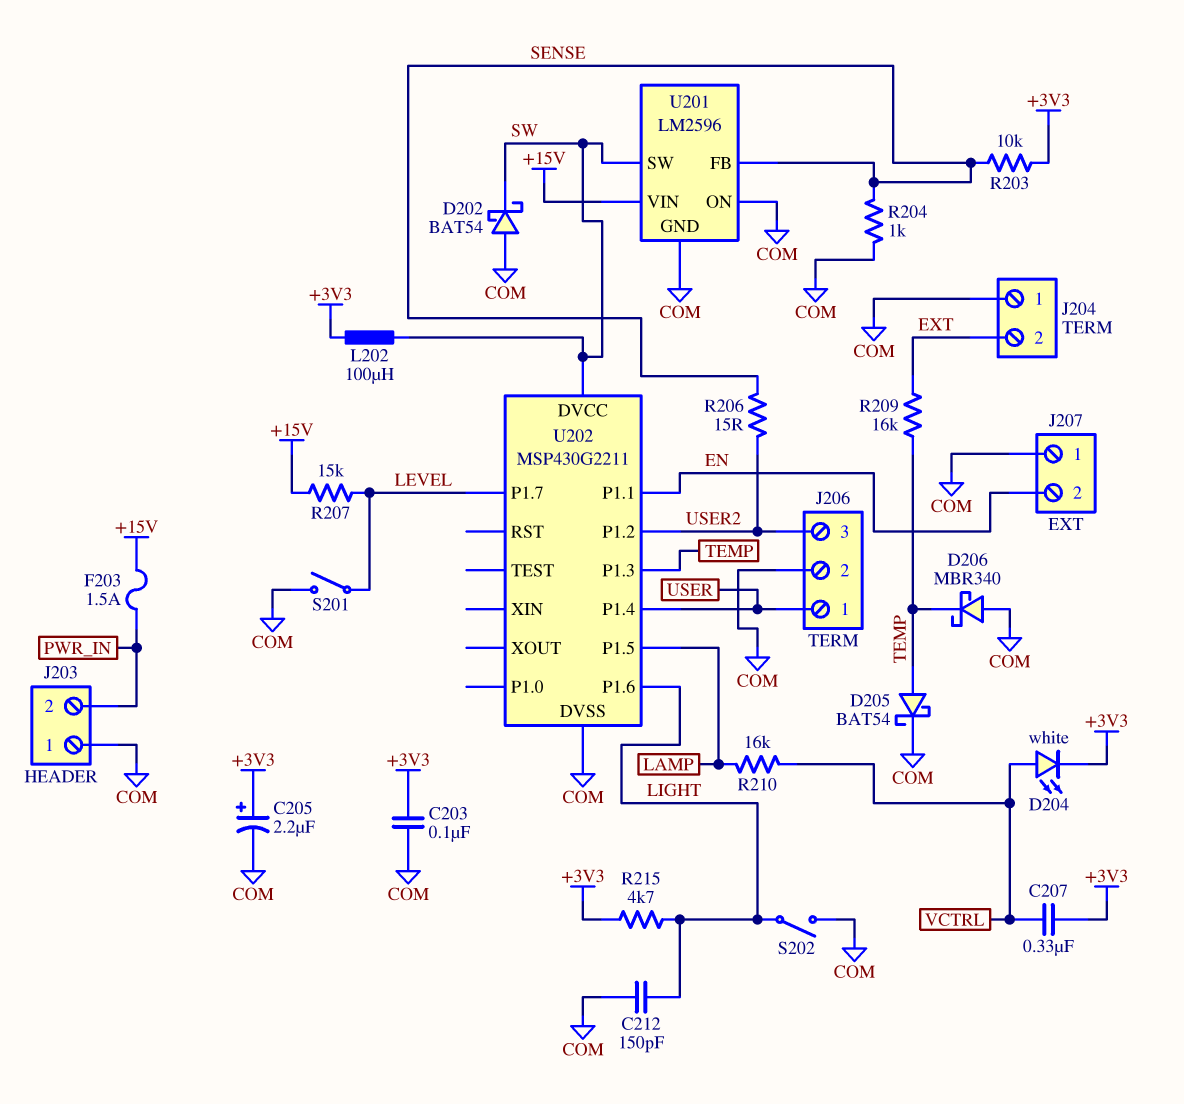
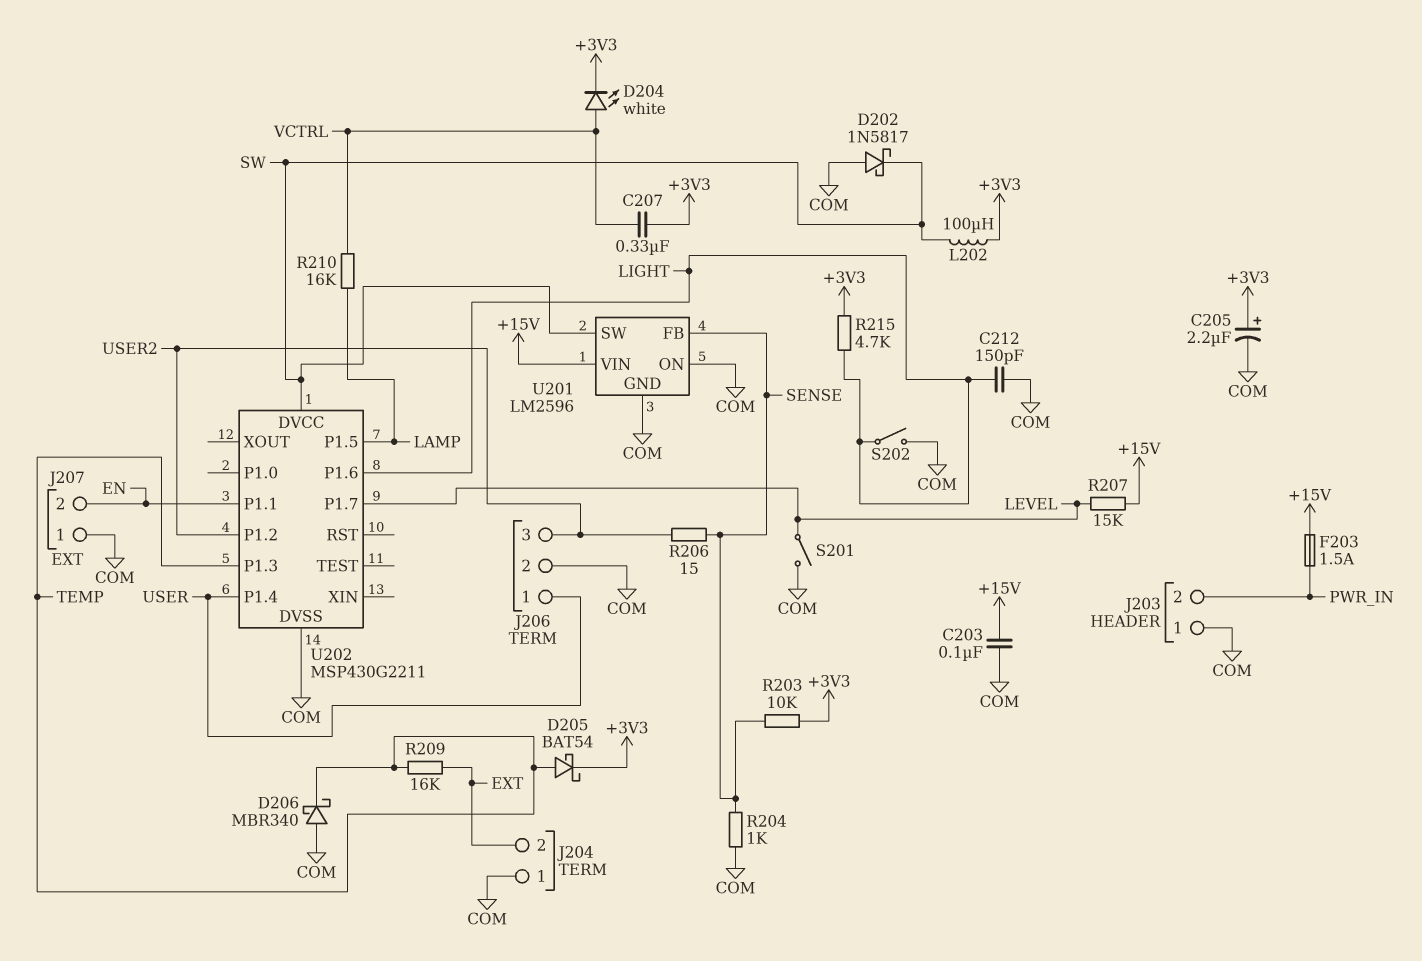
C203: 100nF (+3V3, COM) -> 100nF (+15V, COM)
D202: schottky BAT54 (A COM, K SW) -> schottky 1N5817 (A COM, K SW)
D205: schottky BAT54 (A TEMP, K COM) -> schottky BAT54 (A TEMP, K +3V3)

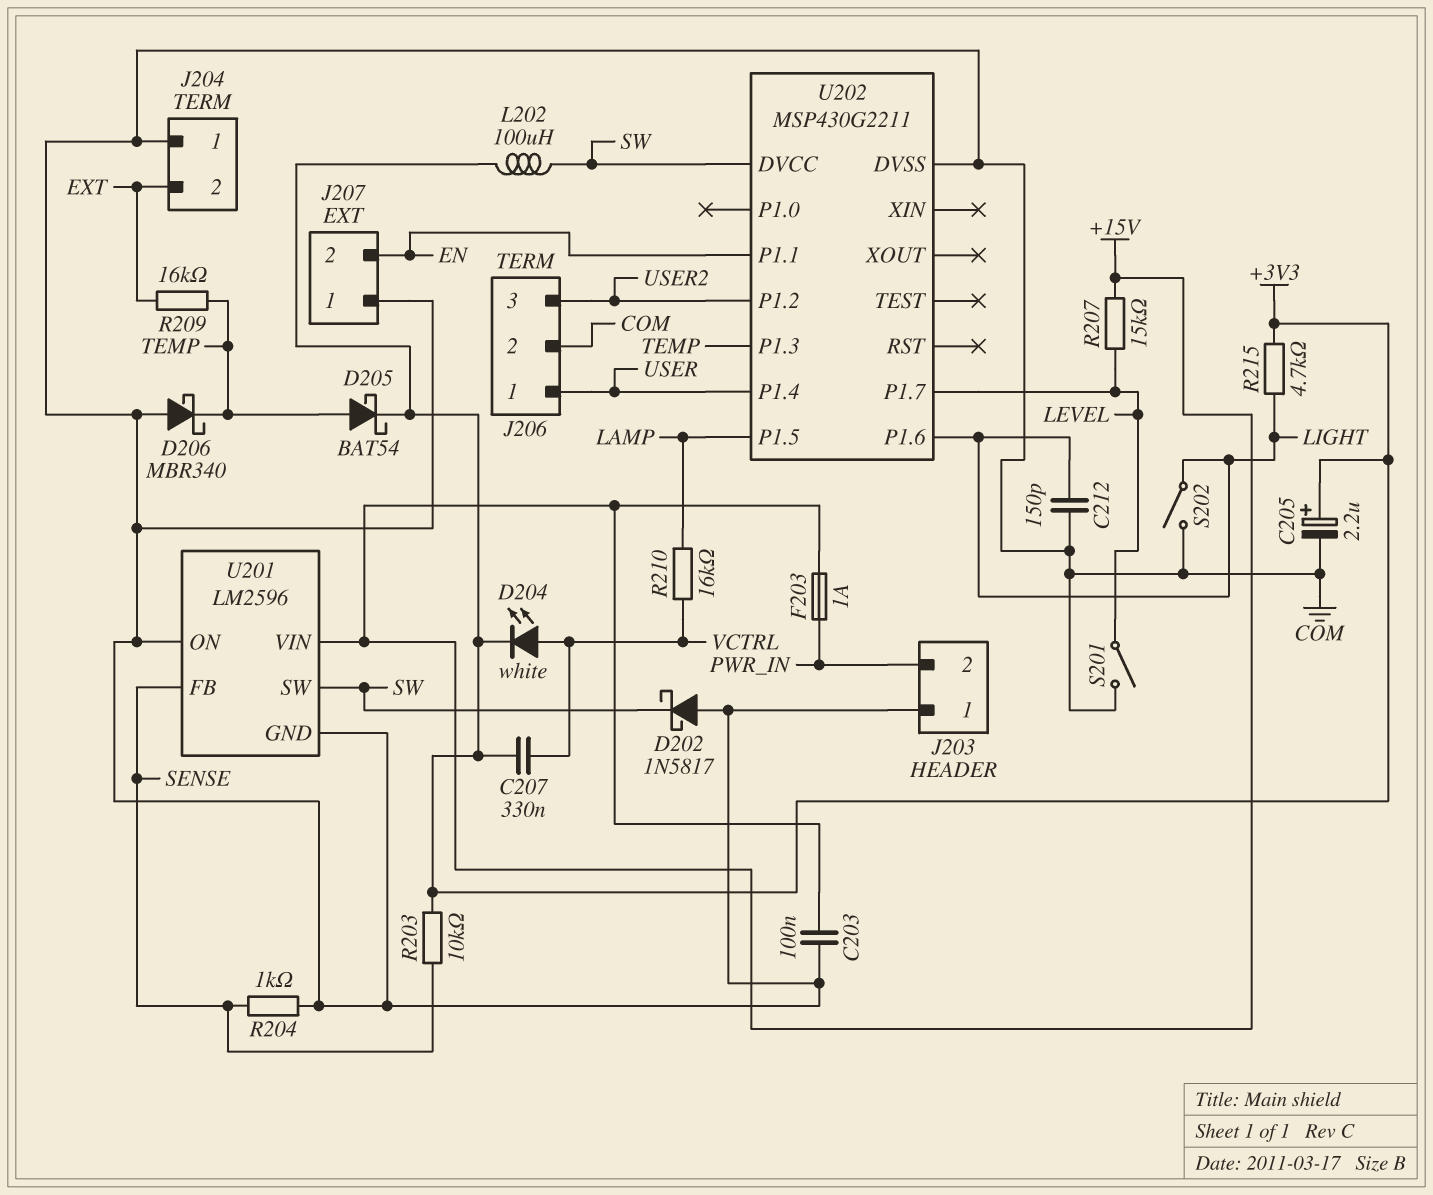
F203: 1.5A (+15V, PWR_IN) -> 1A (+15V, PWR_IN)
R206: 15 (SENSE, USER2) -> none

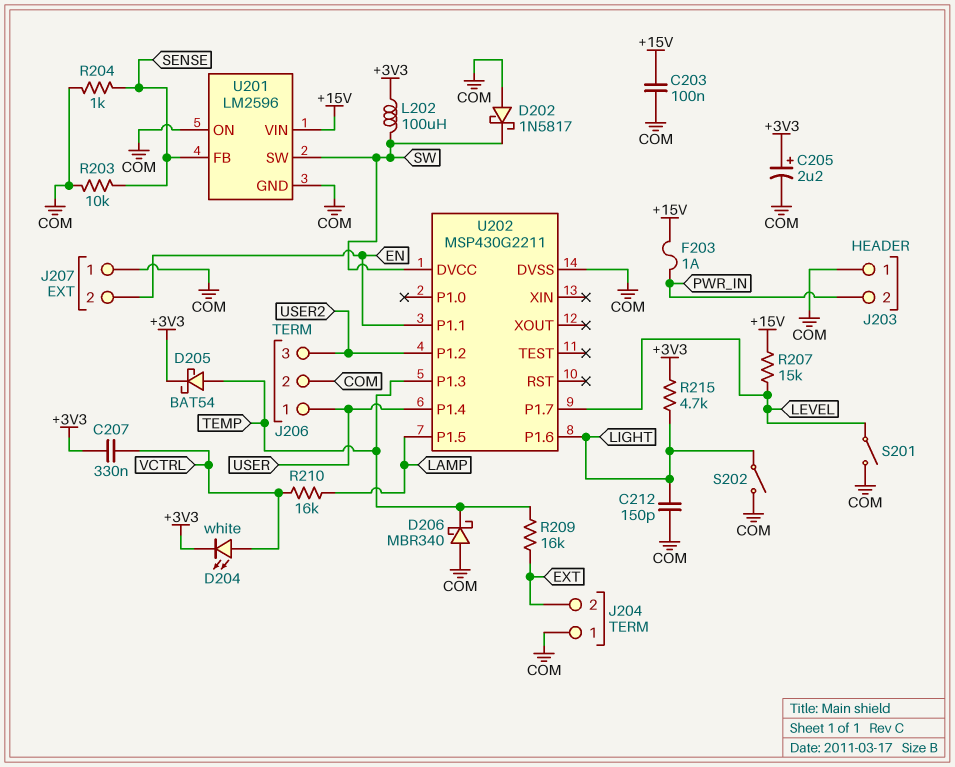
R203: 10k (+3V3, SENSE) -> 10k (COM, SENSE)

